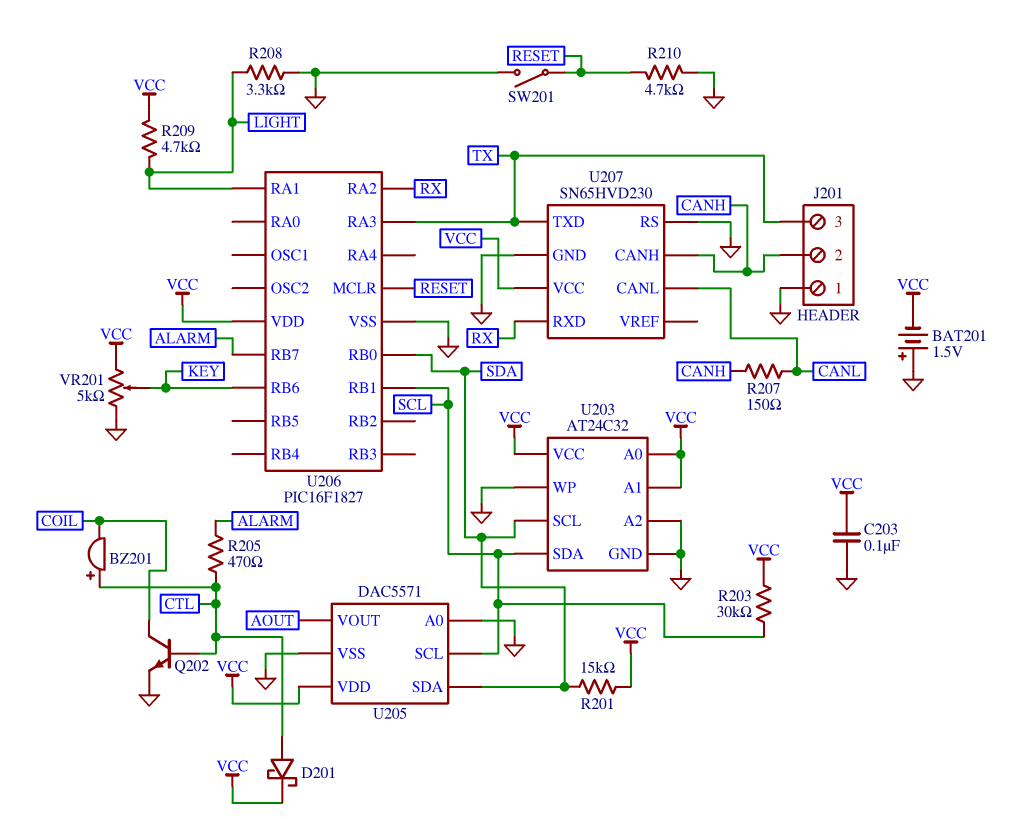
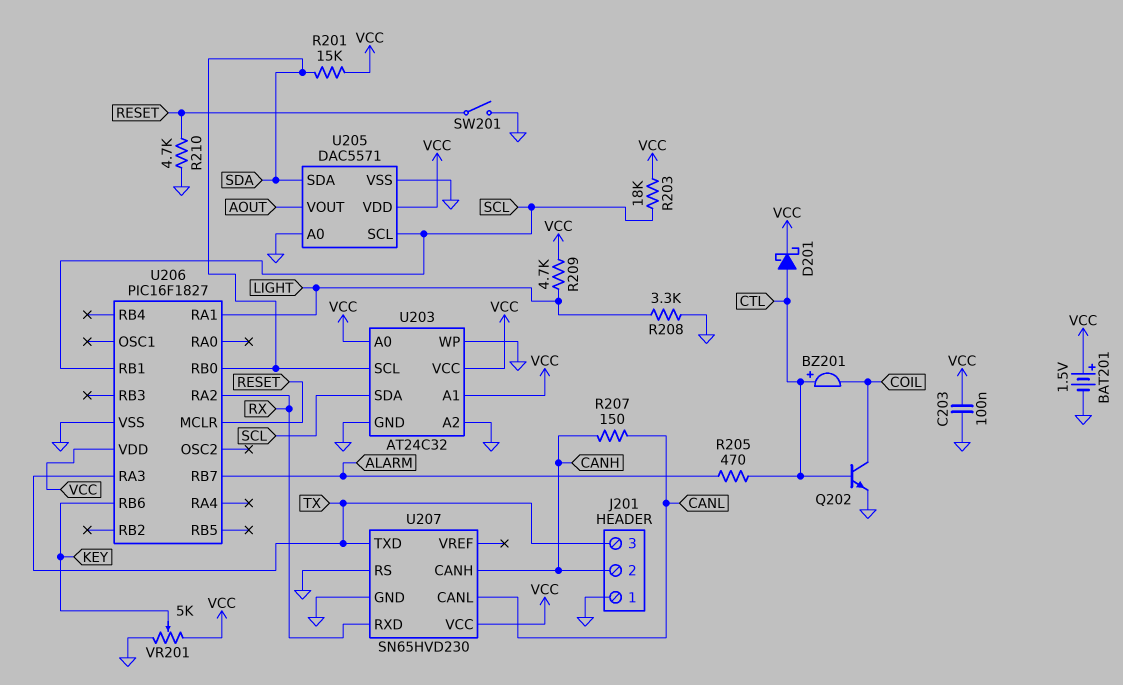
BAT201: 1.5V (plus GND, minus VCC) -> 1.5V (plus VCC, minus GND)
R203: 30k (SCL, VCC) -> 18k (SCL, VCC)

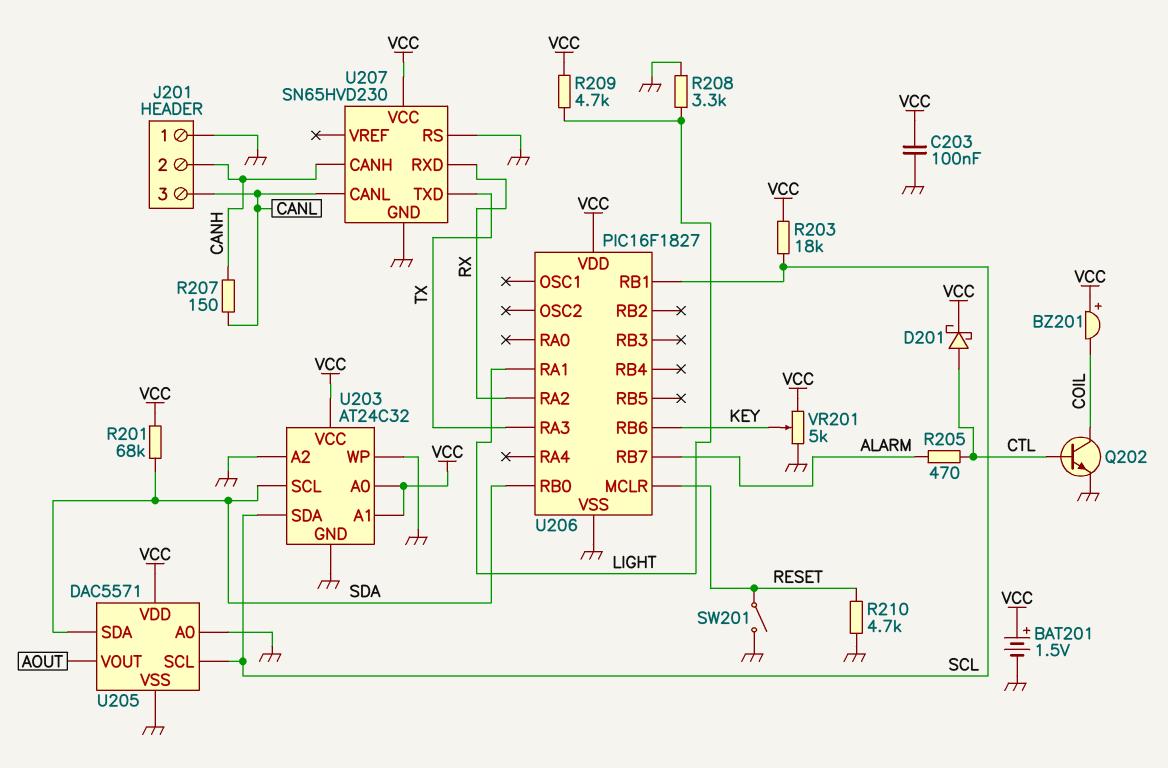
BZ201: buzzer (plus CTL, minus COIL) -> buzzer (plus VCC, minus COIL)
J201 pin 3: TX -> CANL
R201: 15k (SDA, VCC) -> 68k (SDA, VCC)

